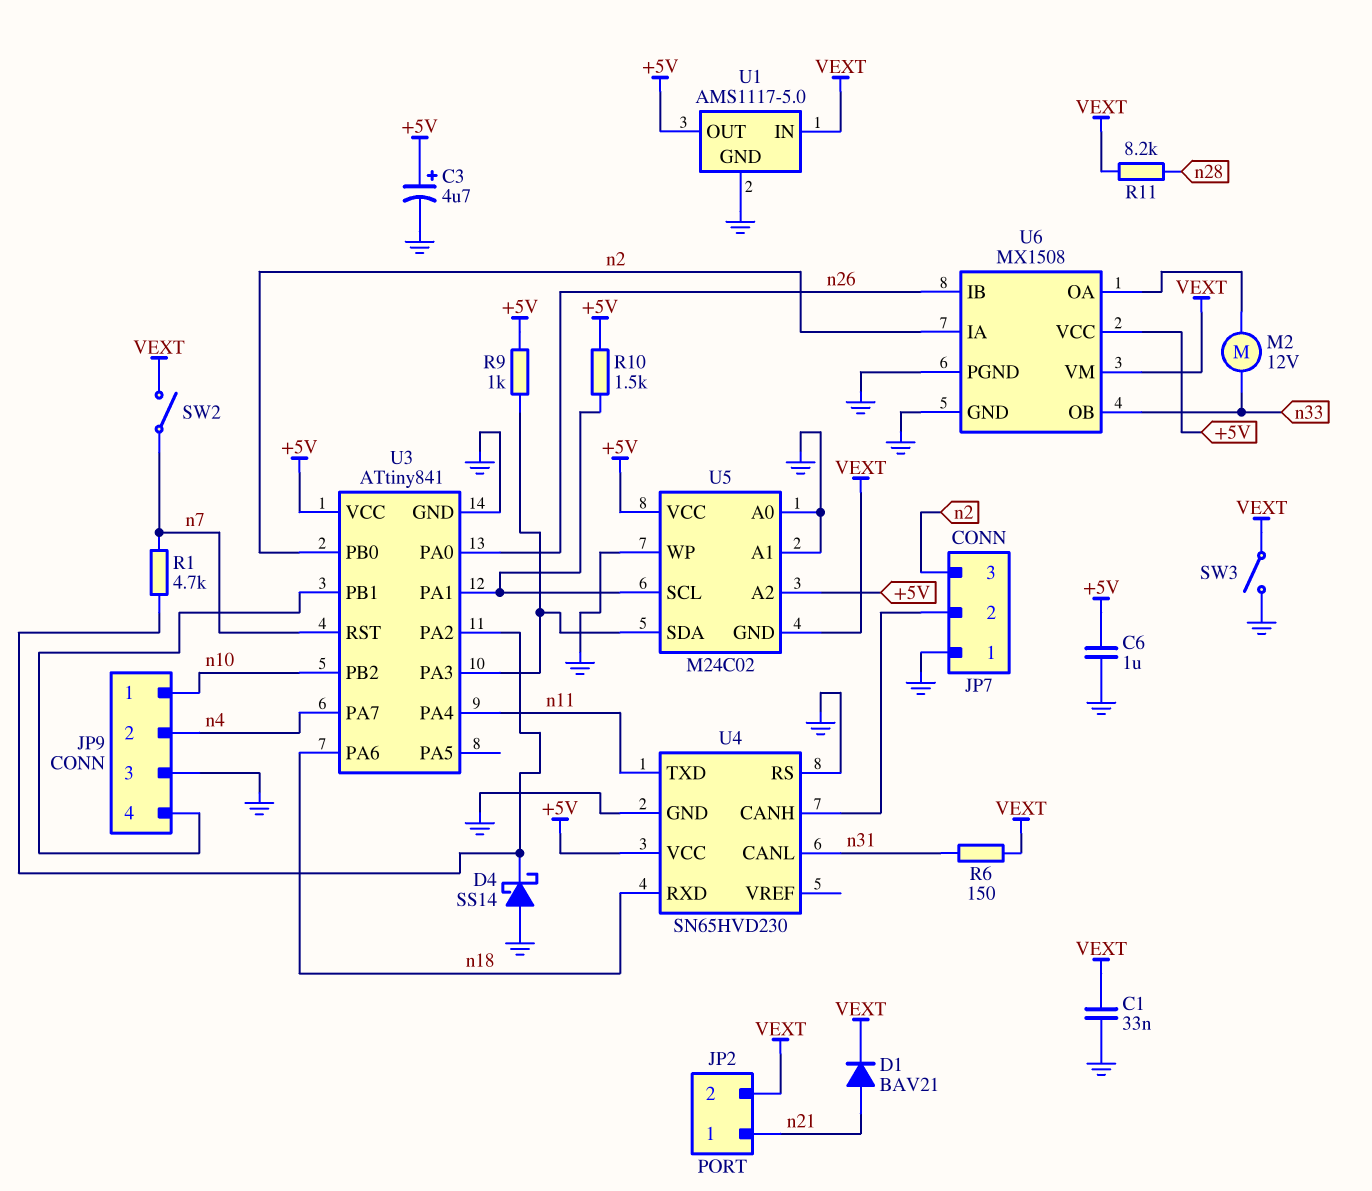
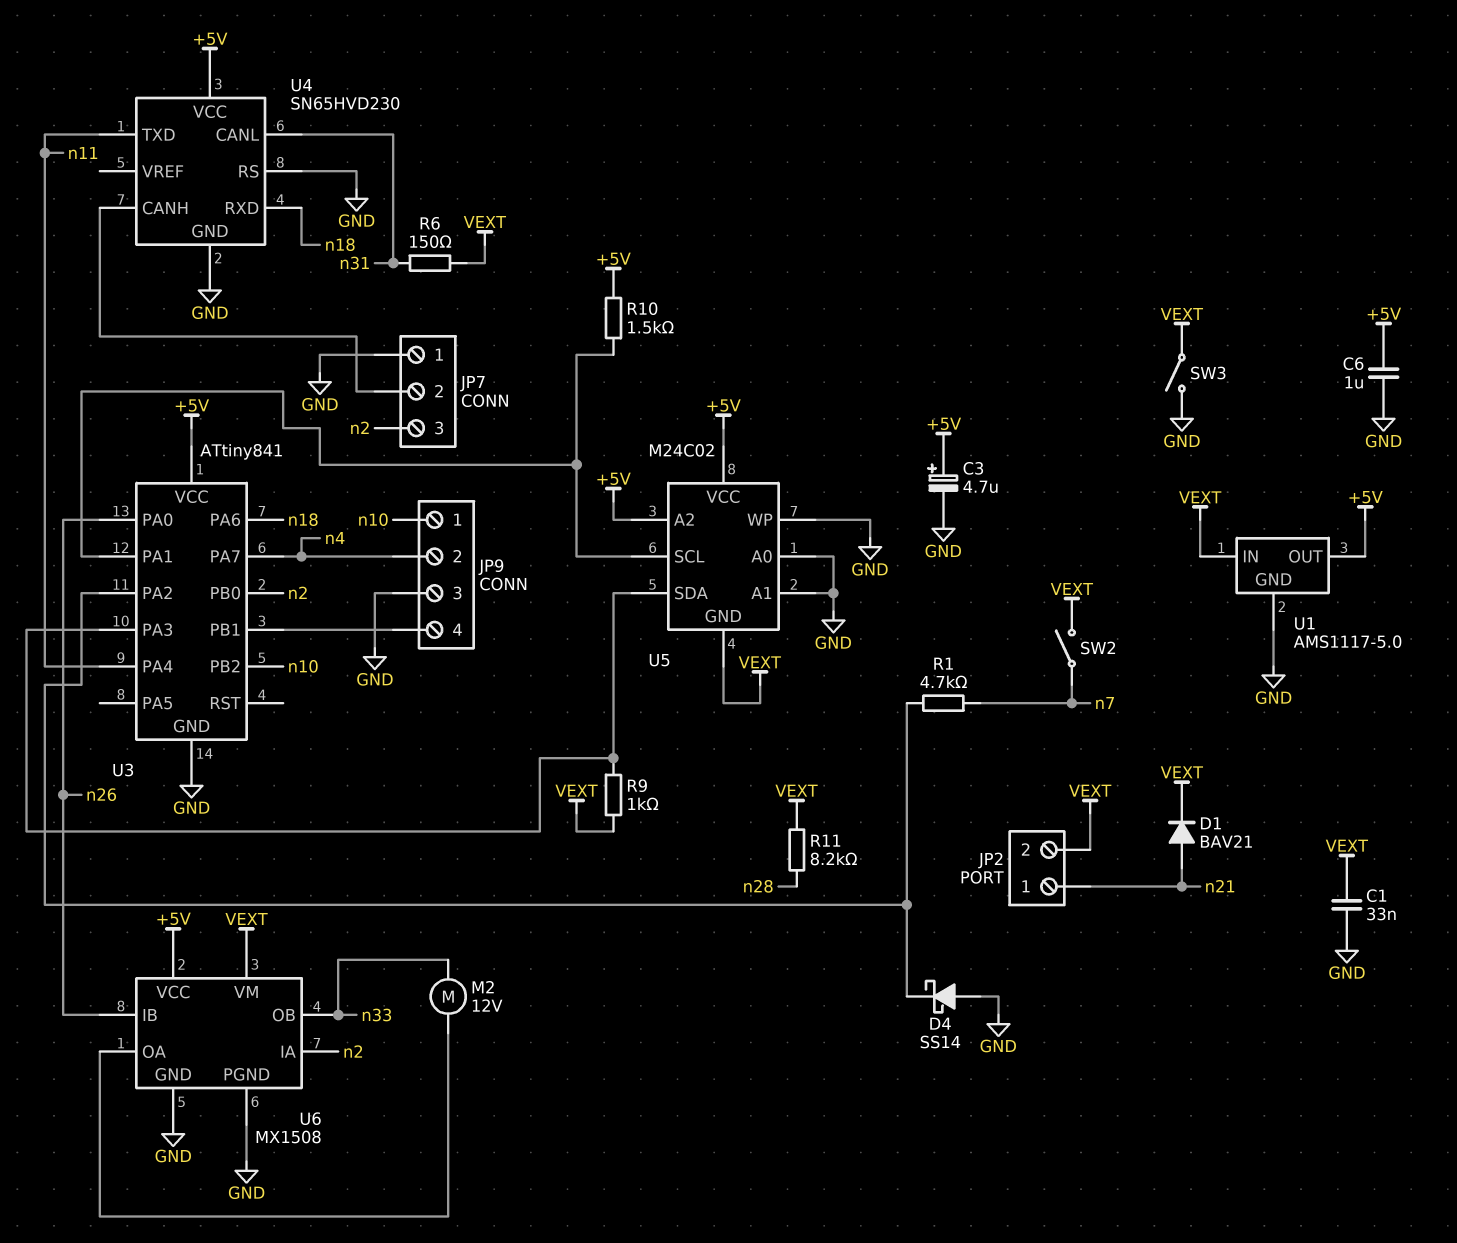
R9: 1k (+5V, U3/PA3) -> 1k (U3/PA3, VEXT)
U3 pin RST: n7 -> none

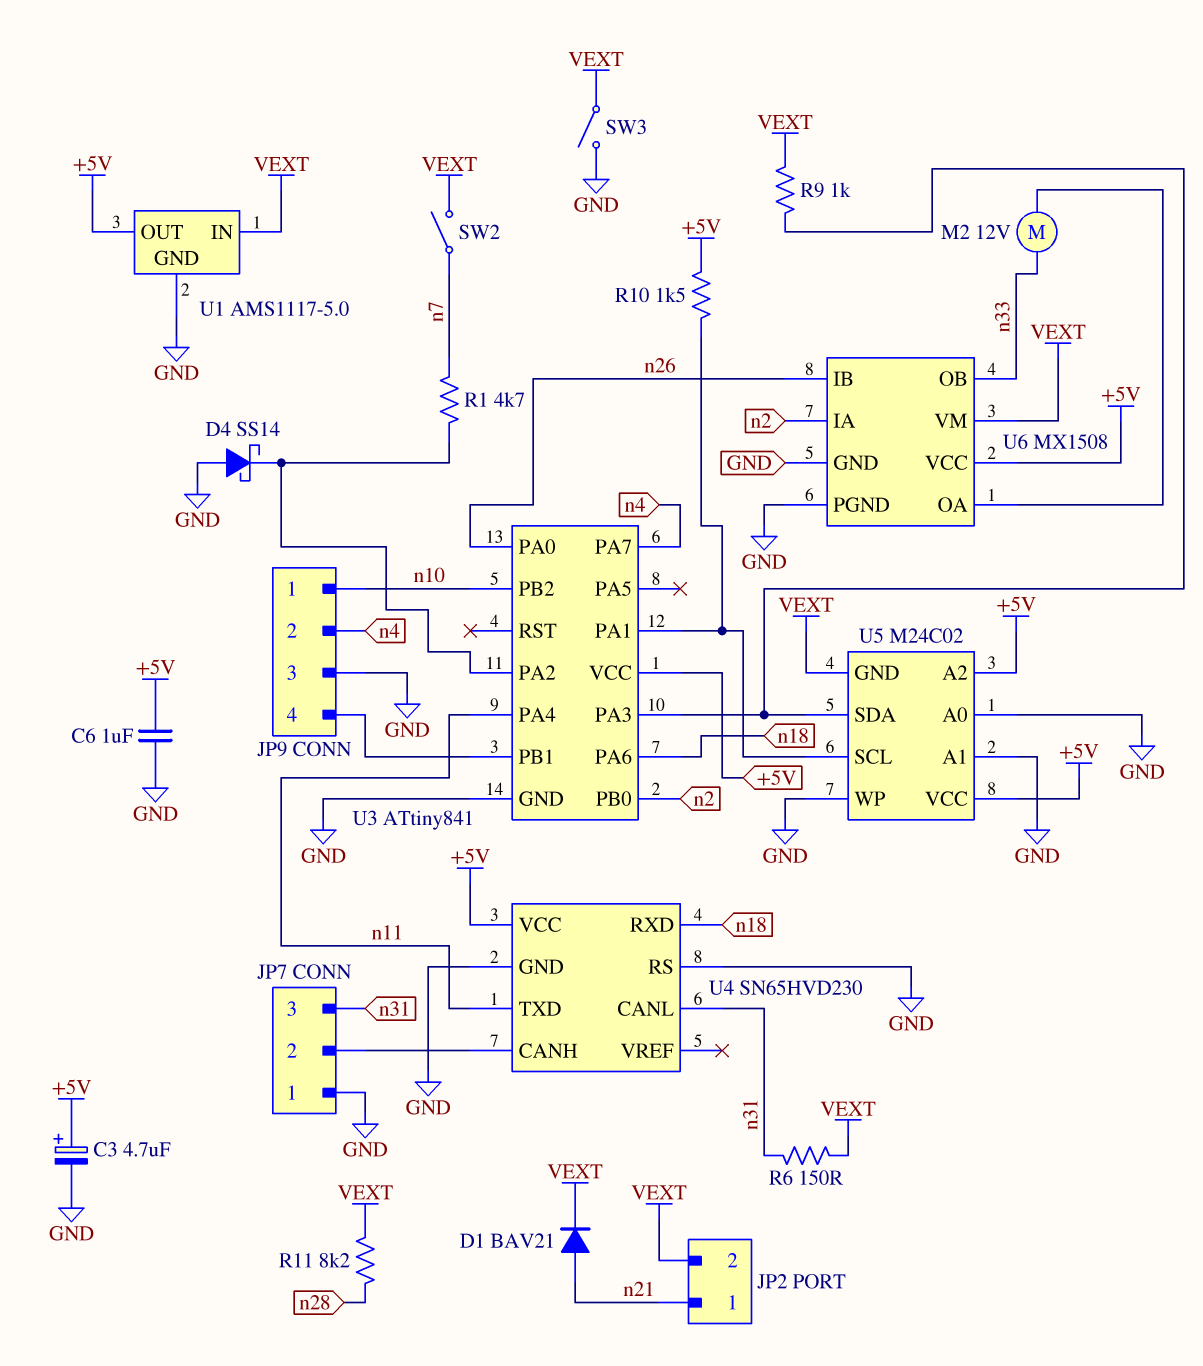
C1: 33nF (GND, VEXT) -> none
JP7 pin 3: n2 -> n31

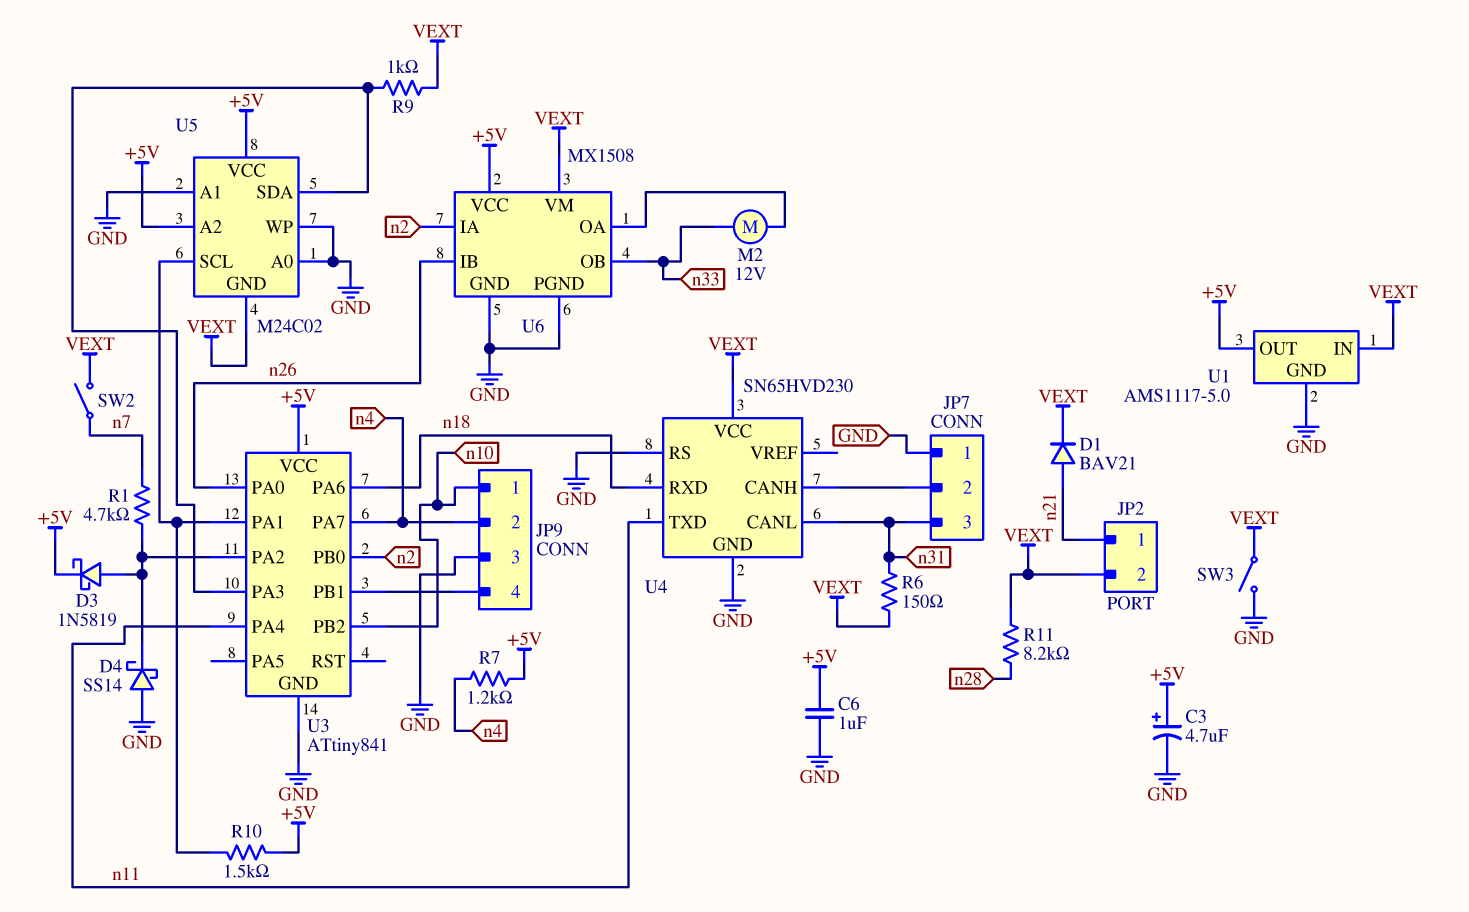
D3: none -> schottky 1N5819 (A U3/PA2, K +5V)
R7: none -> 1.2k (+5V, n4)
U4 pin VCC: +5V -> VEXT

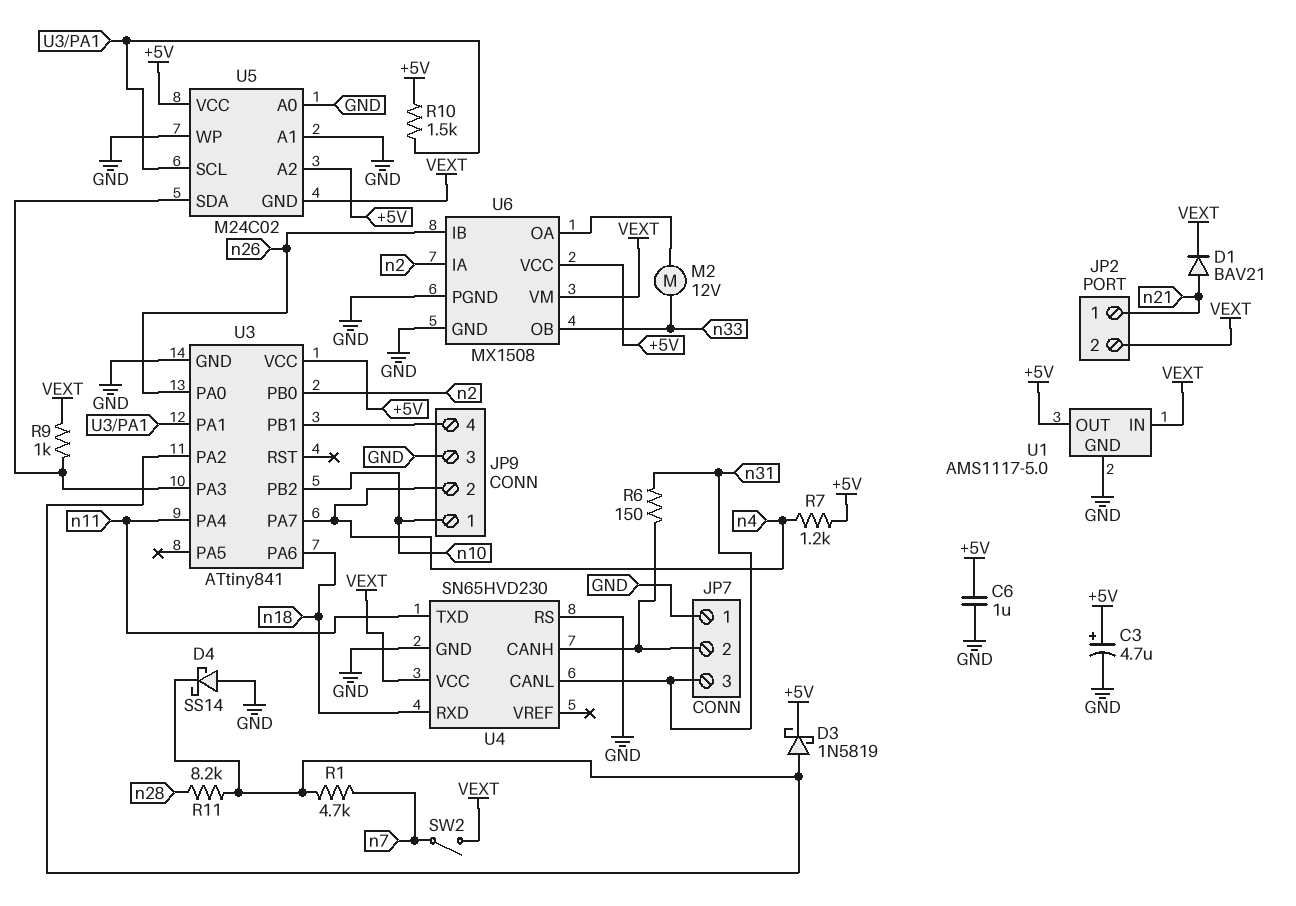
R6: 150 (VEXT, n31) -> 150 (JP7/2, n31)
R11: 8.2k (VEXT, n28) -> 8.2k (U3/PA2, n28)
SW3: switch (GND, VEXT) -> none

